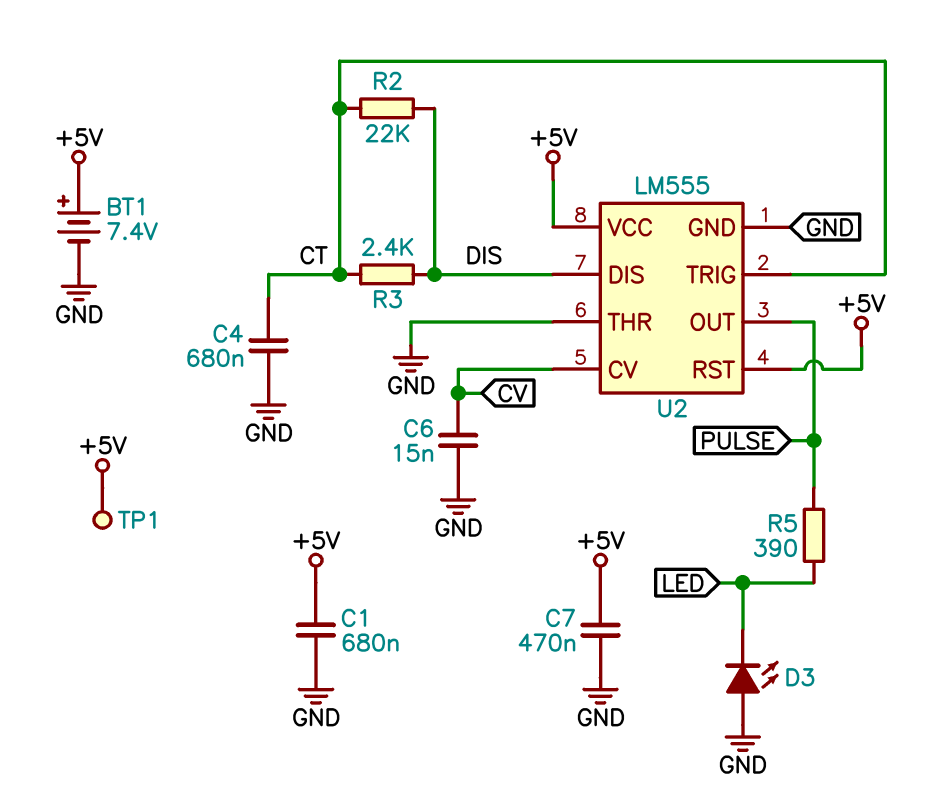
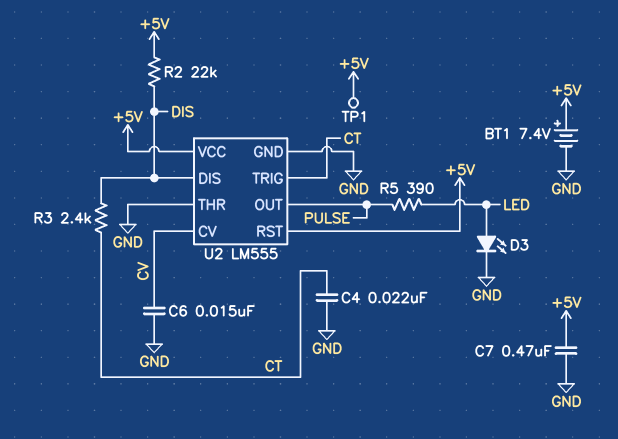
C1: 680nF (+5V, GND) -> none
C4: 680nF (CT, GND) -> 22nF (CT, GND)
D3: LED (A GND, K LED) -> LED (A LED, K GND)
R2: 22k (CT, DIS) -> 22k (+5V, DIS)

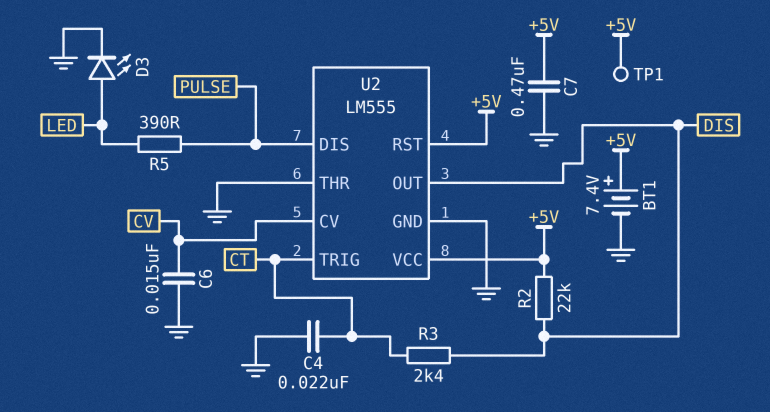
U2 pin DIS: DIS -> PULSE
U2 pin OUT: PULSE -> DIS

